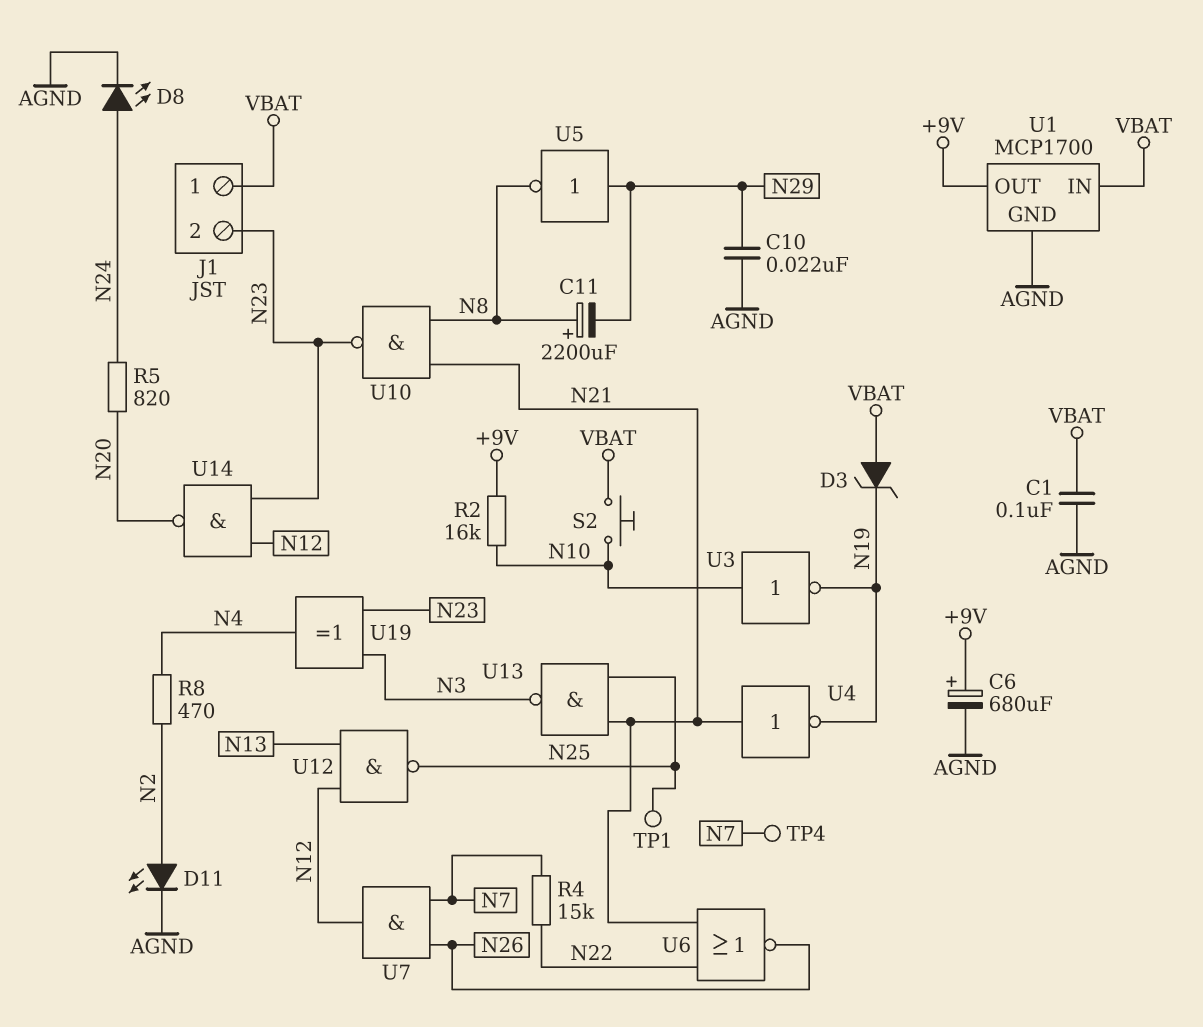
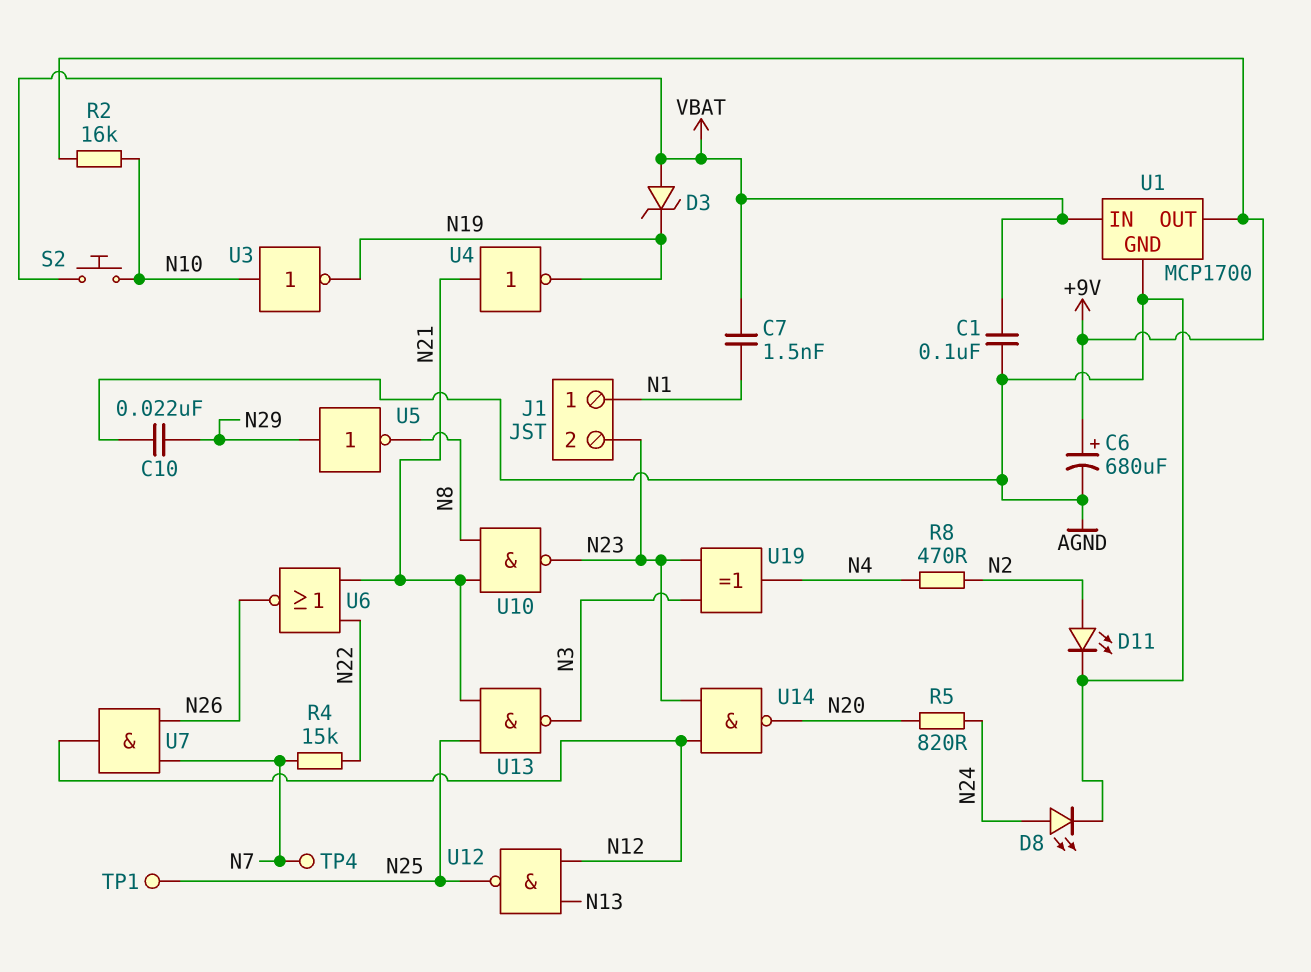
C7: none -> 1.5nF (N1, VBAT)
C11: 2200uF (plus N8, minus N29) -> none
J1 pin 1: VBAT -> N1

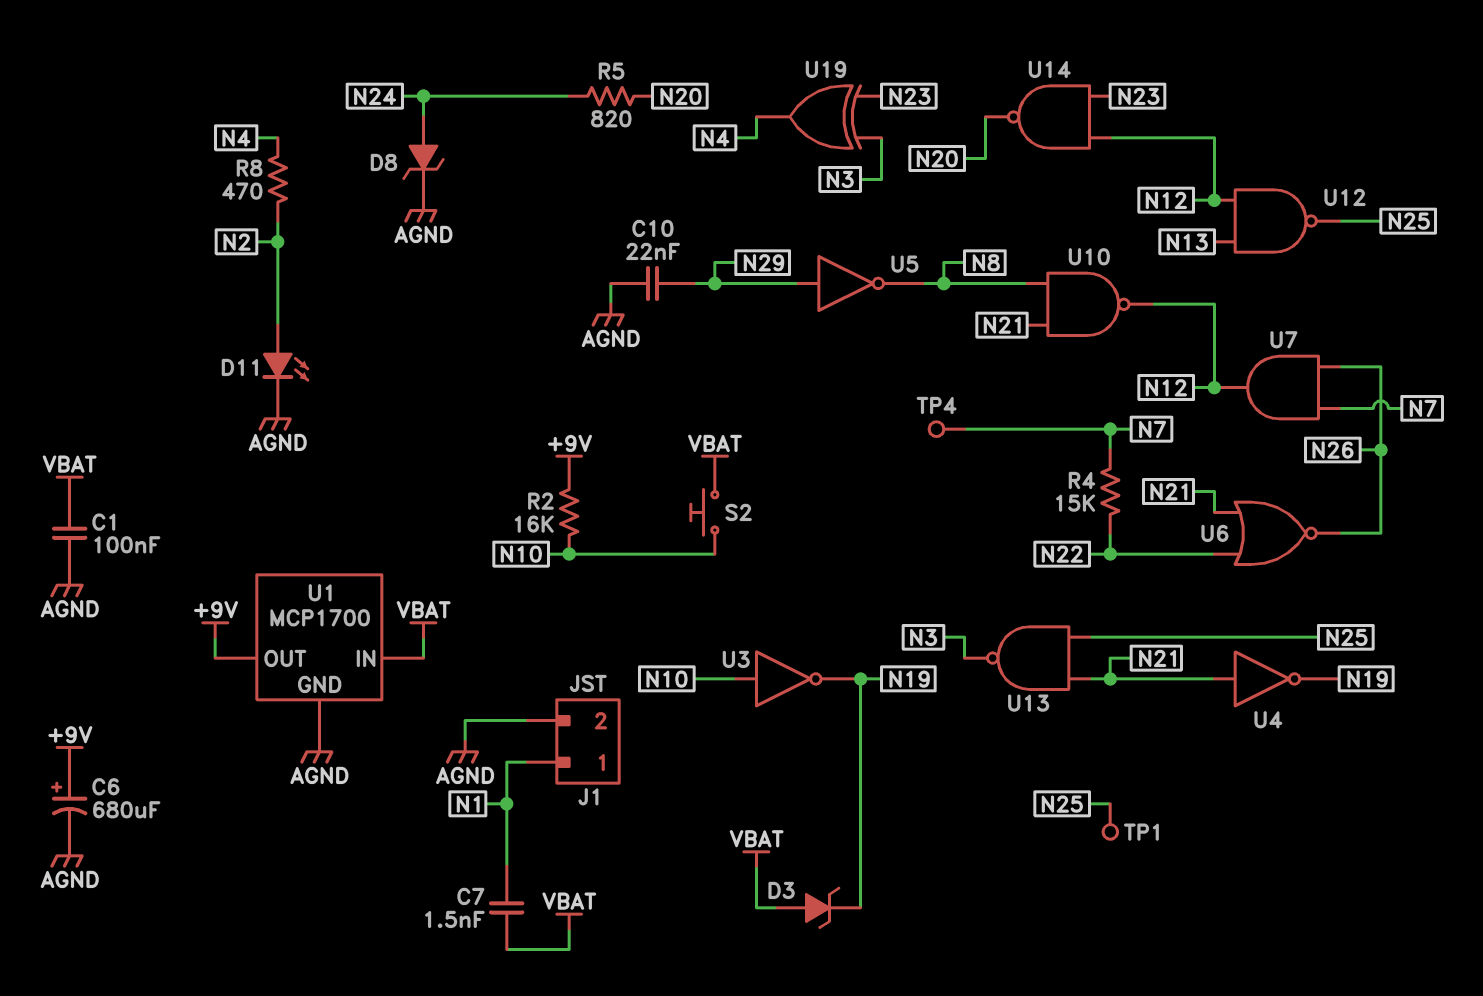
D8: LED (A N24, K AGND) -> zener (A N24, K AGND)
J1 pin 2: N23 -> AGND
U10: NAND (in N8, in N21, out N23) -> NAND (in N8, in N21, out N12)

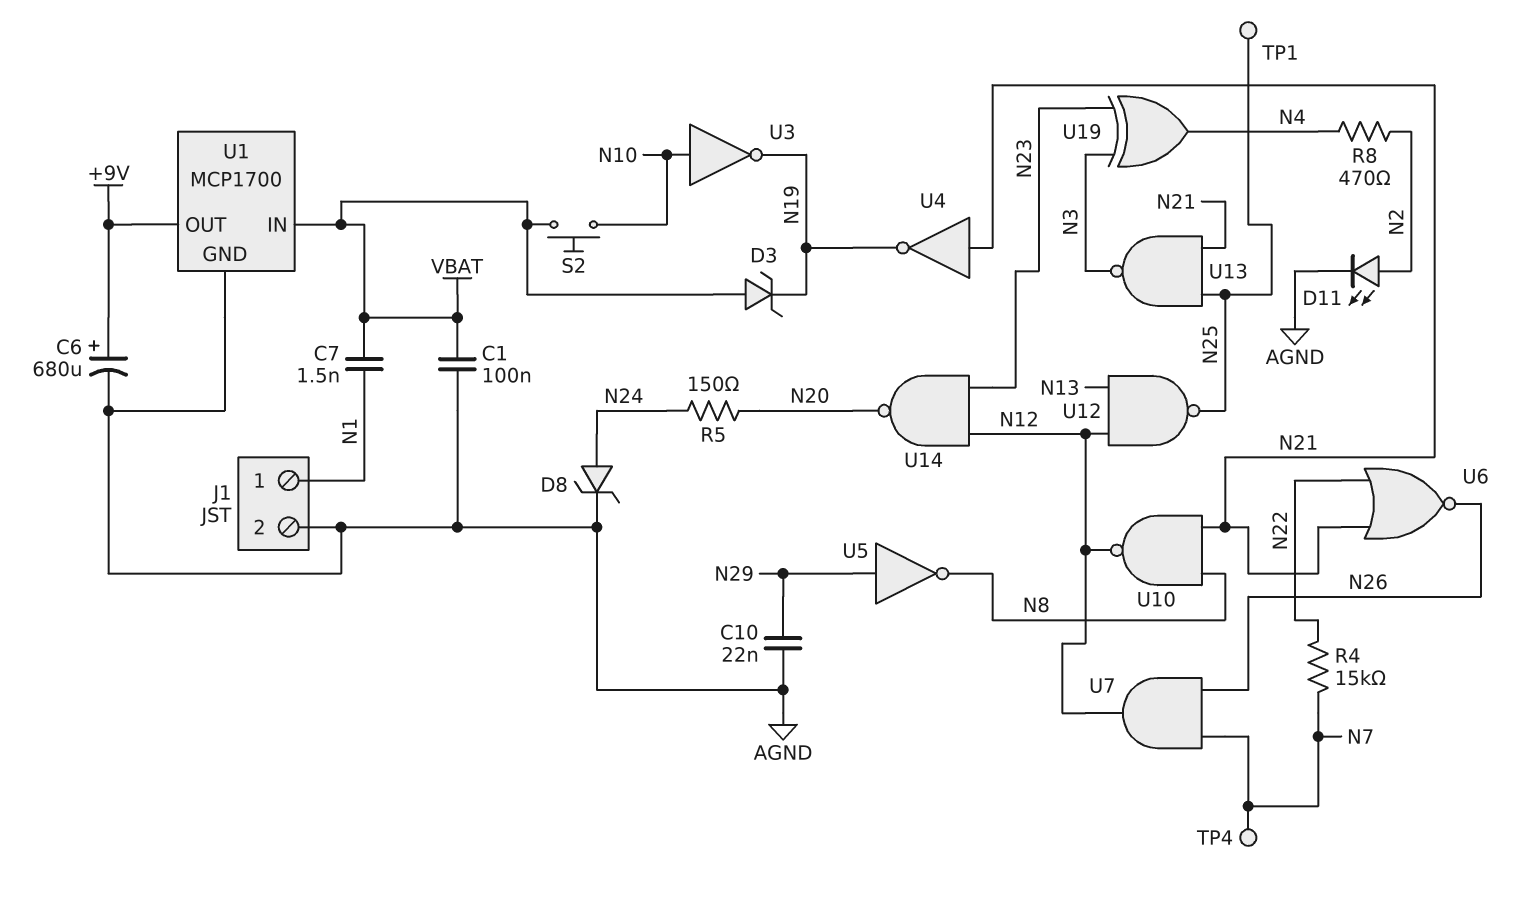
R2: 16k (+9V, N10) -> none
R5: 820 (N20, N24) -> 150 (N20, N24)

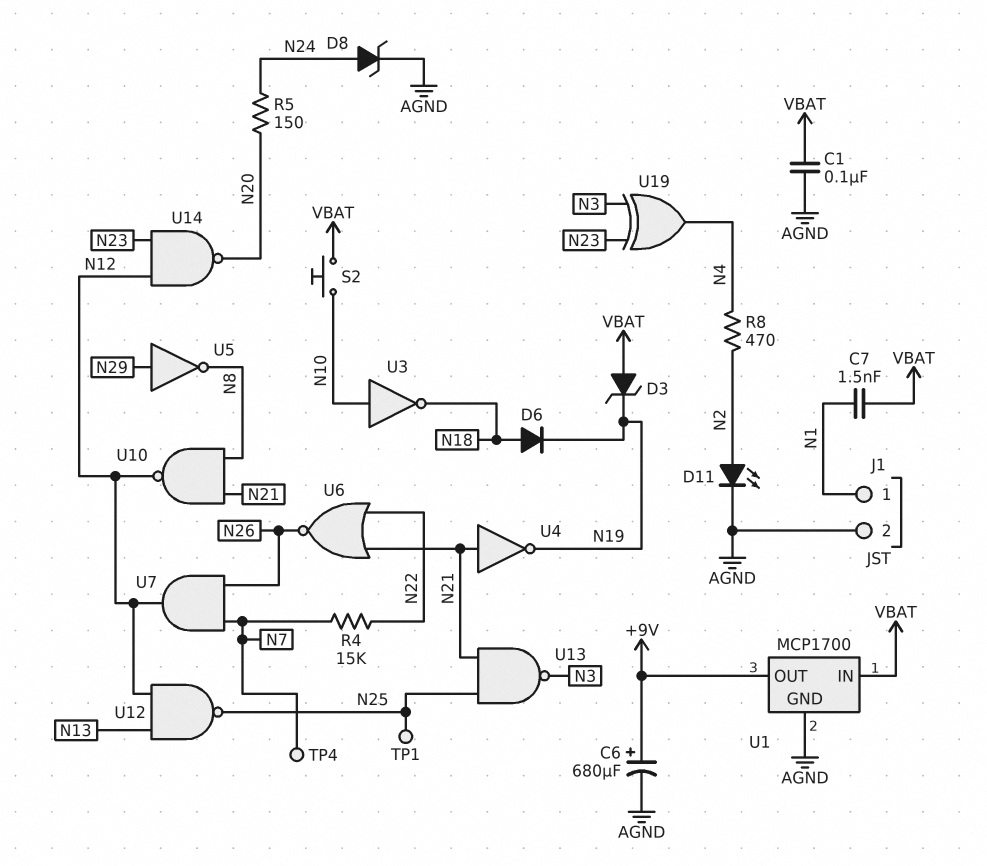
C10: 22nF (AGND, N29) -> none
D6: none -> diode (A N18, K N19)
U3: NOT (in N10, out N19) -> NOT (in N10, out N18)

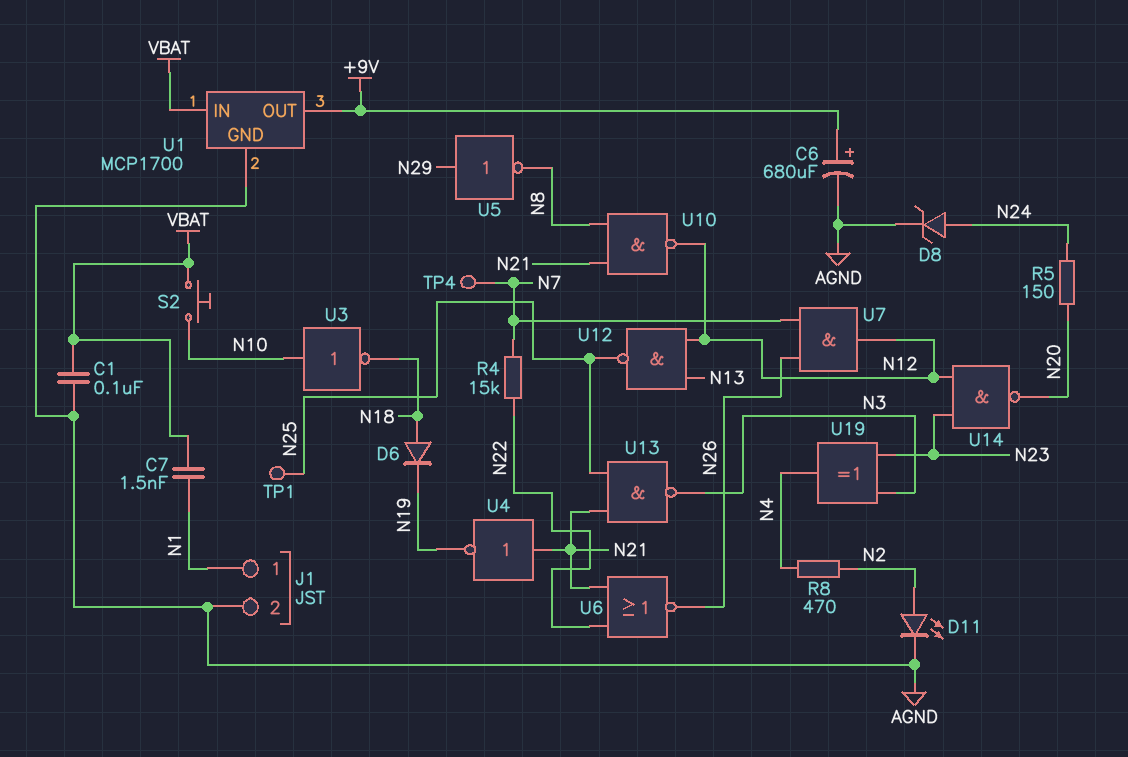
D3: zener (A VBAT, K N19) -> none

